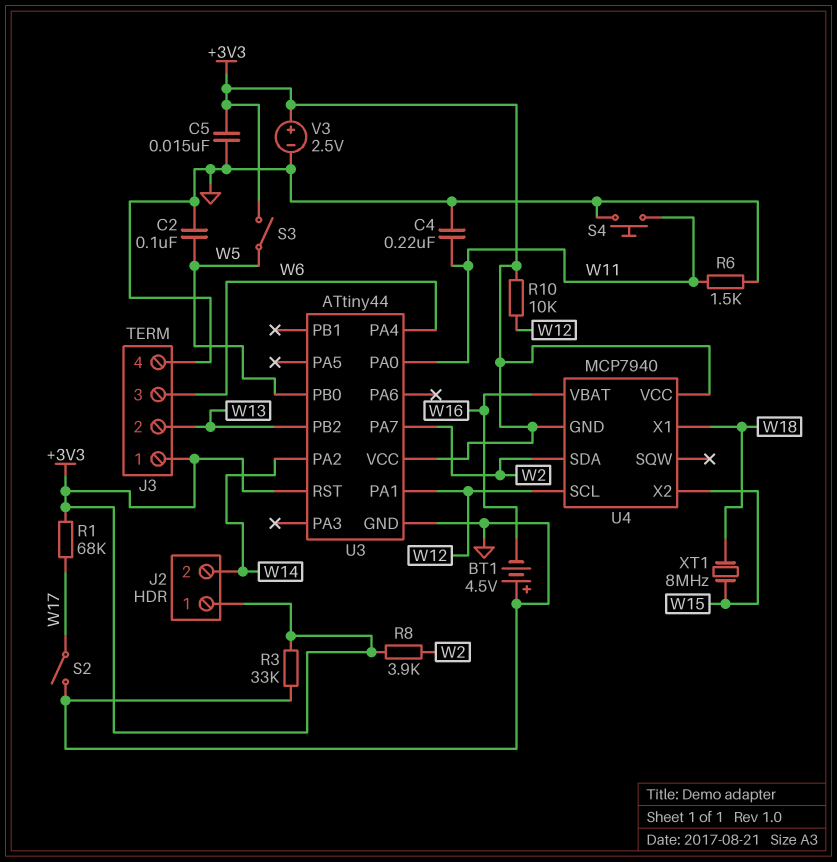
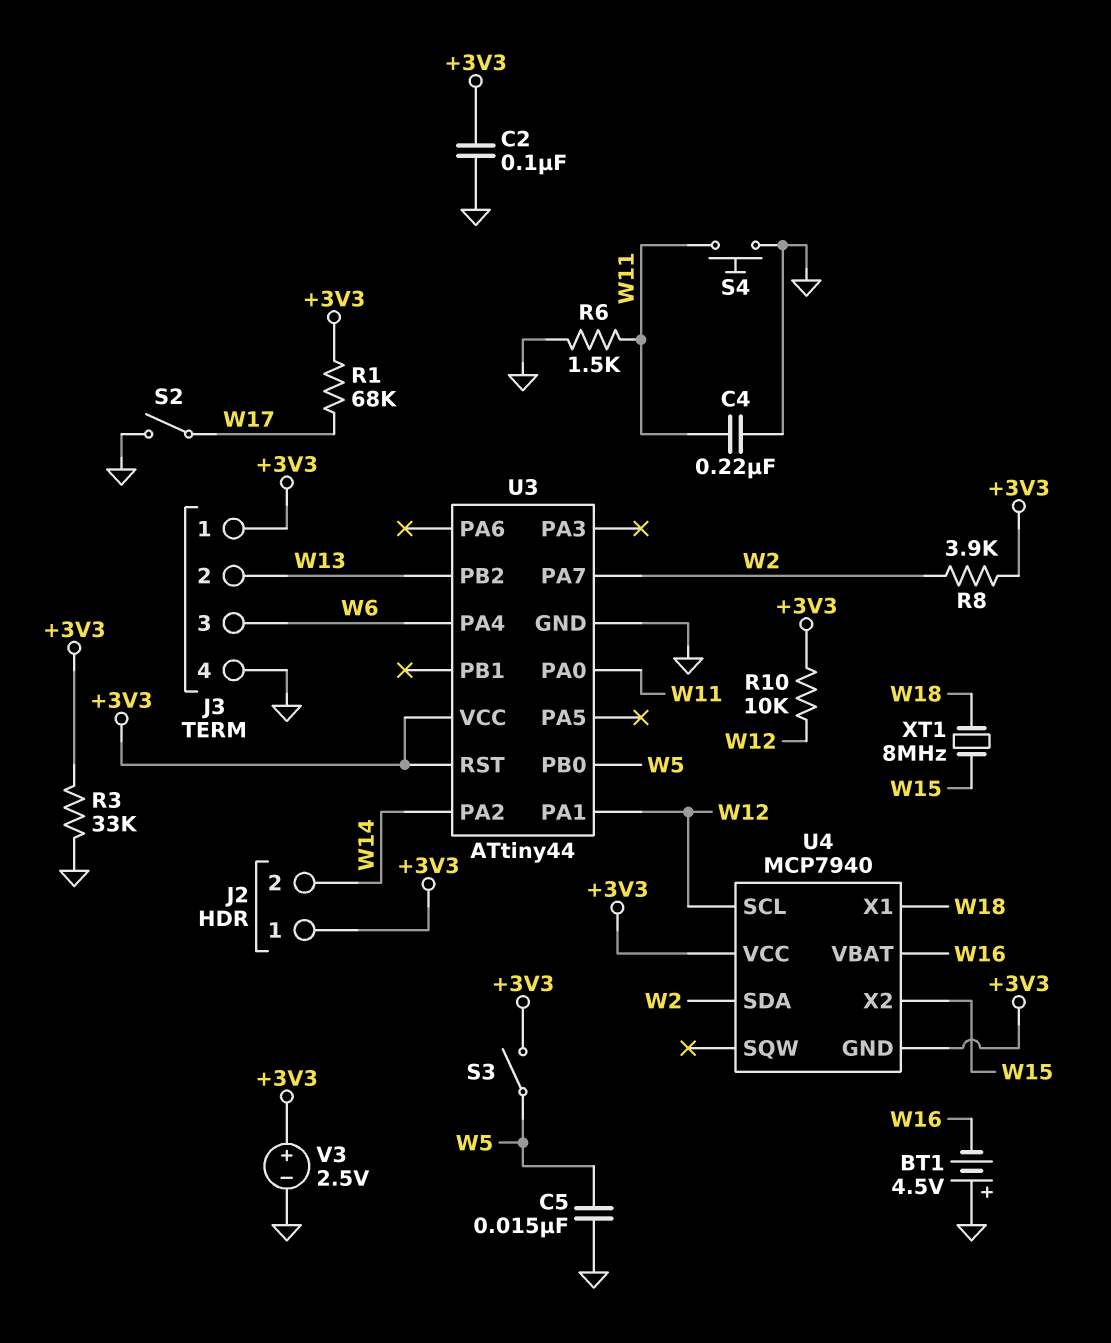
C2: 100nF (GND, W5) -> 100nF (+3V3, GND)
C5: 15nF (+3V3, GND) -> 15nF (GND, W5)

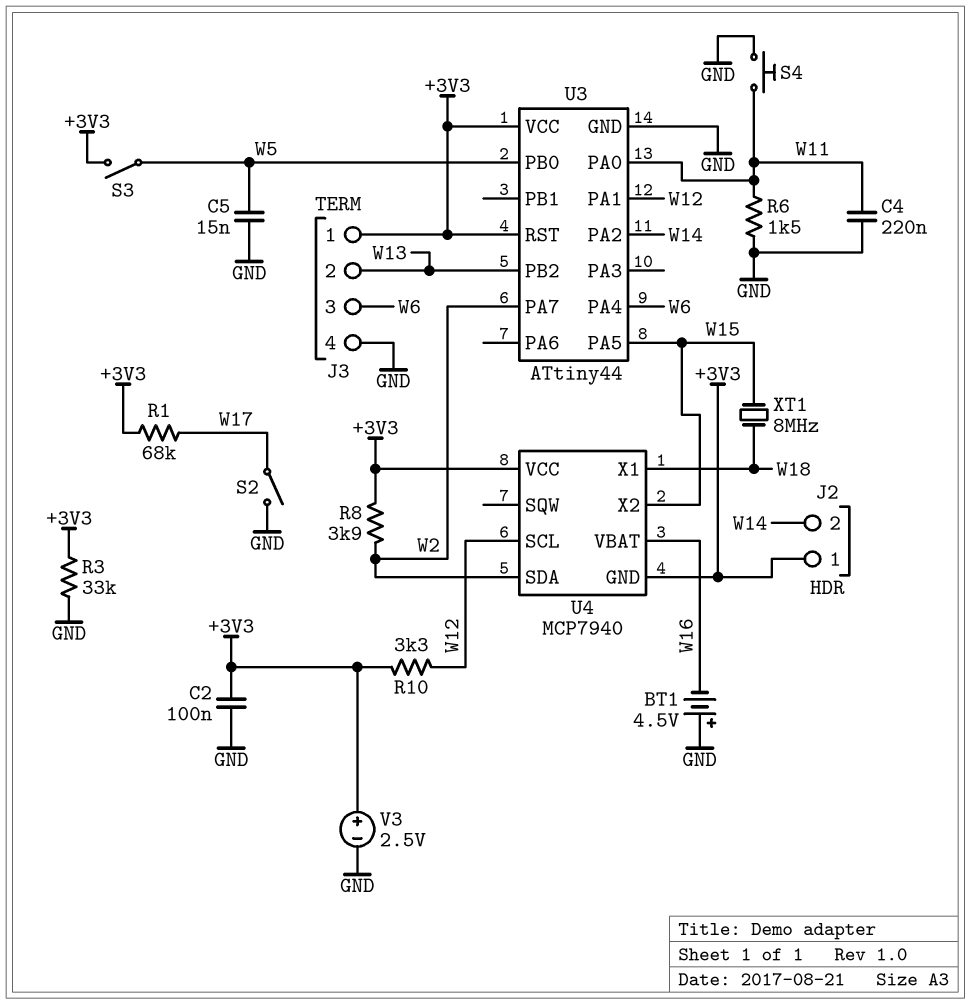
R10: 10k (+3V3, W12) -> 3.3k (+3V3, W12)
U3 pin PA5: none -> W15

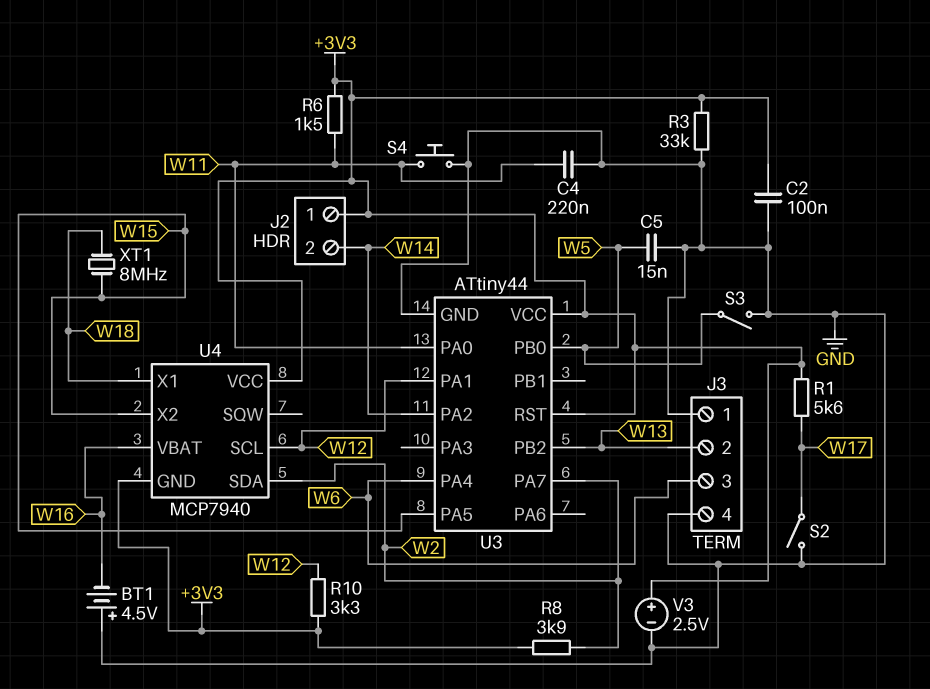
J3 pin 1: +3V3 -> GND
R1: 68k (+3V3, W17) -> 5.6k (+3V3, W17)
R6: 1.5k (GND, W11) -> 1.5k (+3V3, W11)
S3: switch (+3V3, W5) -> switch (GND, W5)

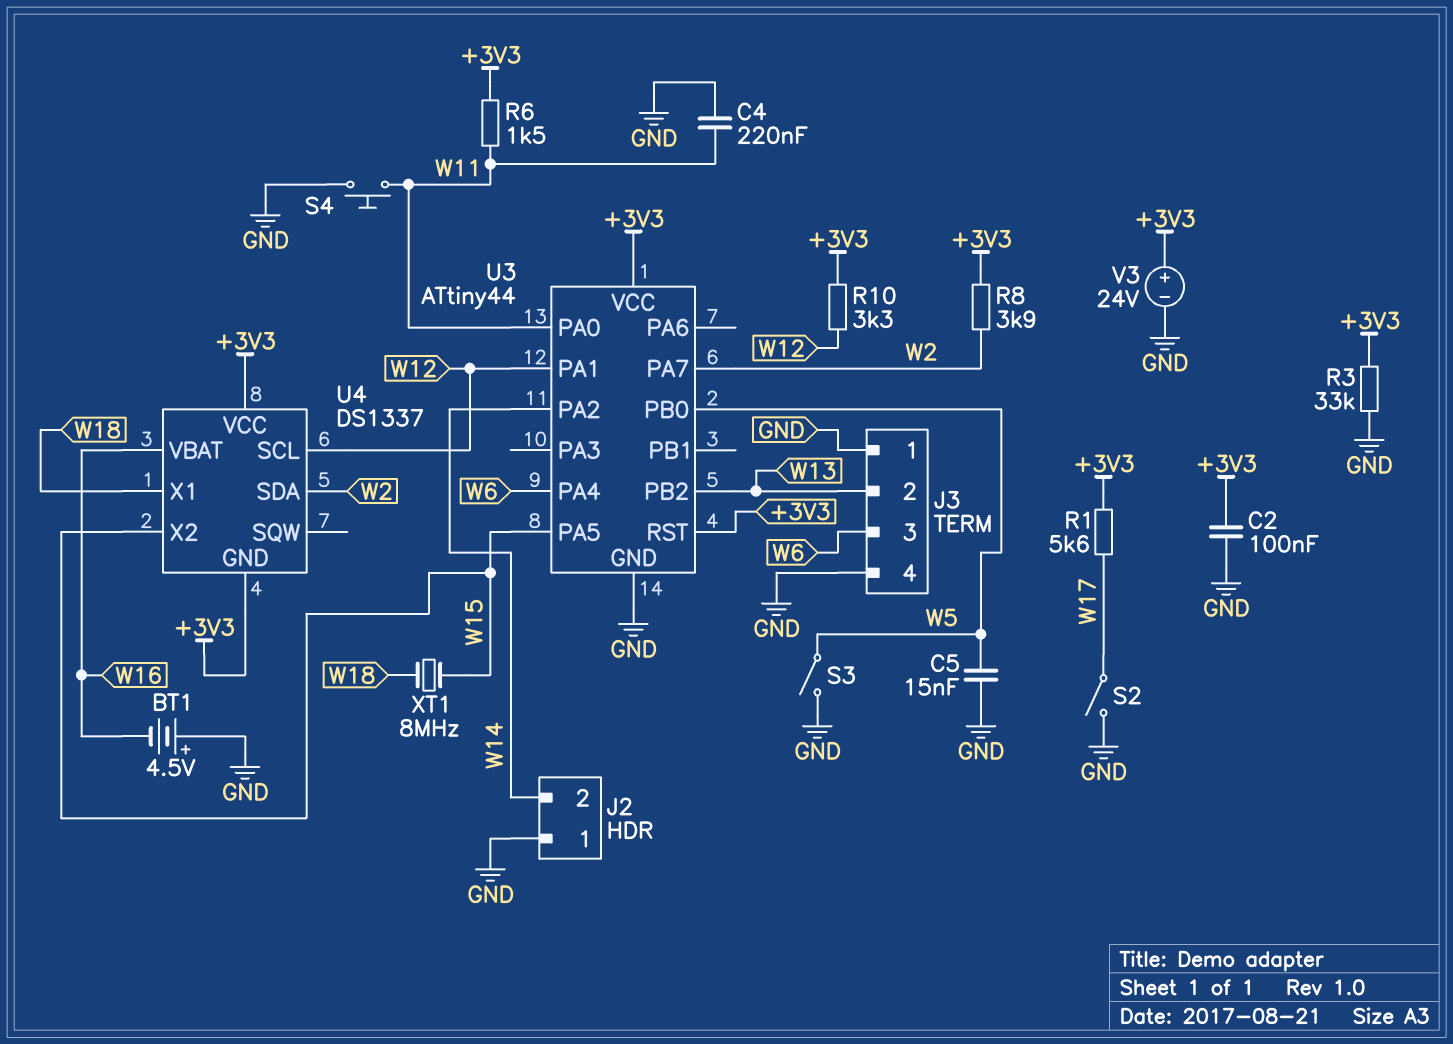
J2 pin 1: +3V3 -> GND
U4: MCP7940 -> DS1337
V3: 2.5V (plus +3V3, minus GND) -> 24V (plus +3V3, minus GND)

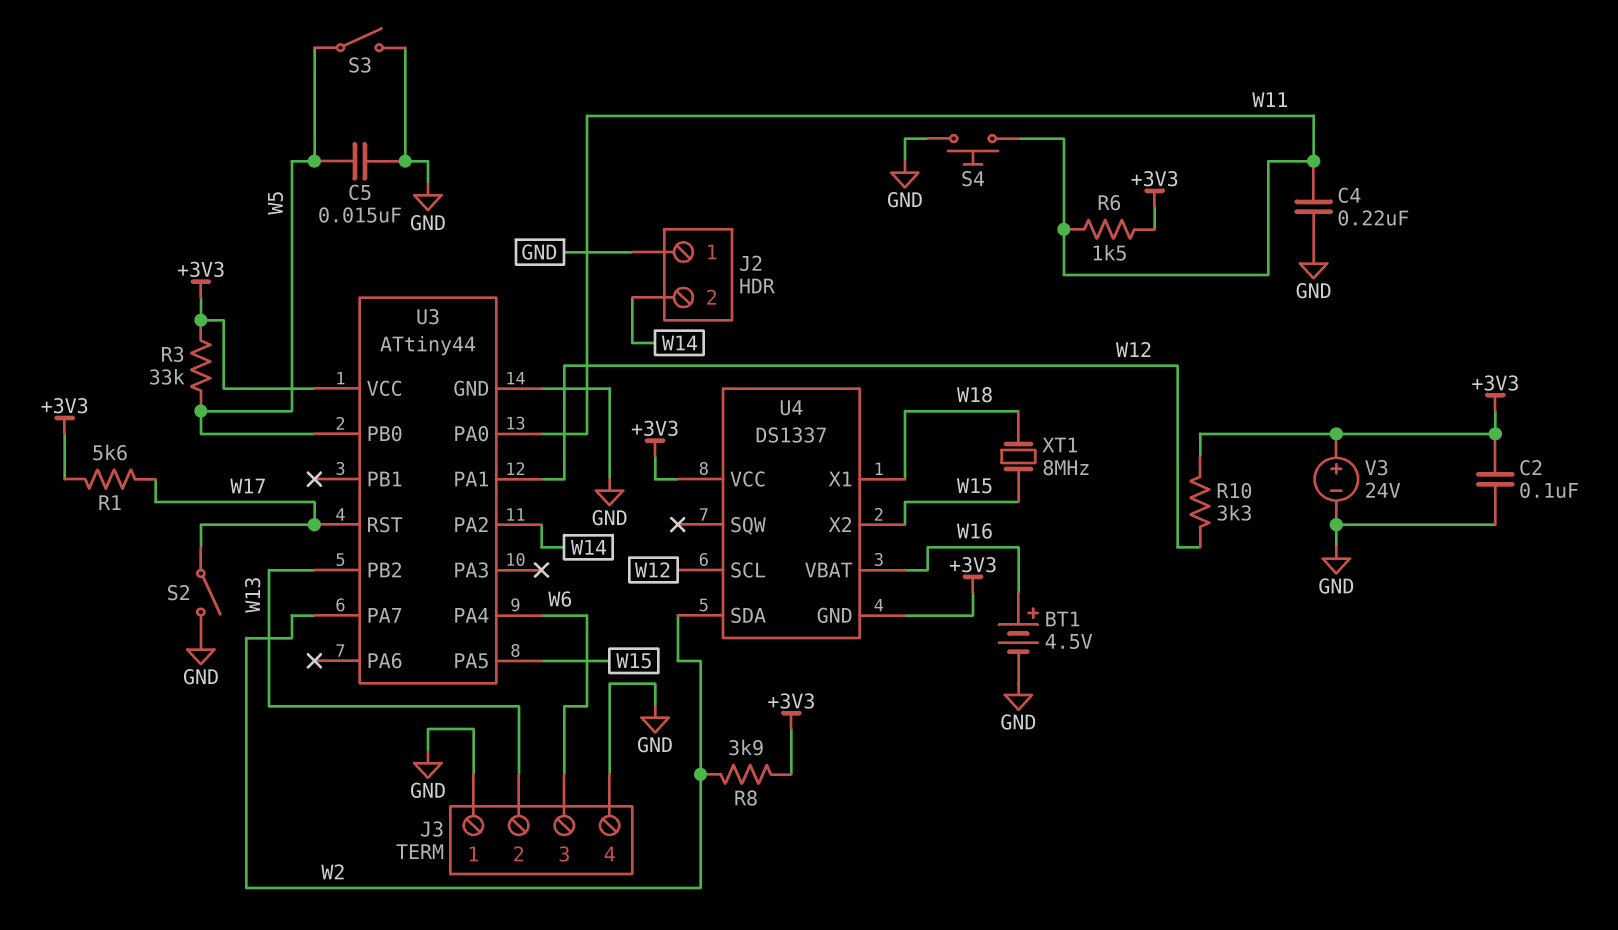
BT1: 4.5V (plus GND, minus W16) -> 4.5V (plus W16, minus GND)
R3: 33k (+3V3, GND) -> 33k (+3V3, W5)
U3 pin RST: +3V3 -> W17

